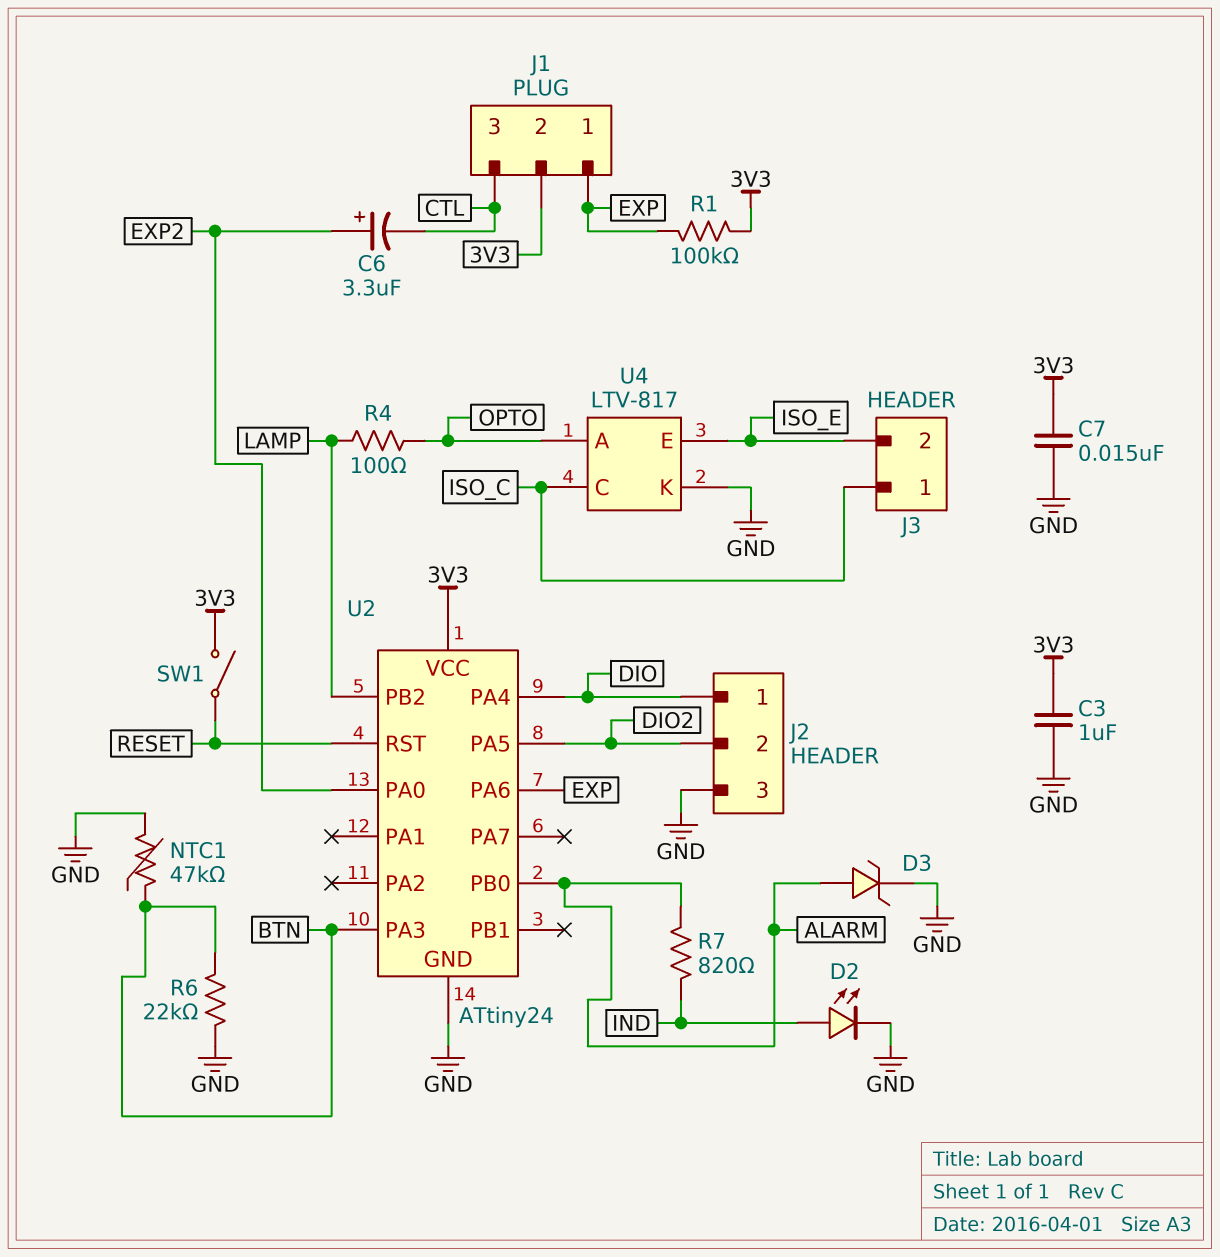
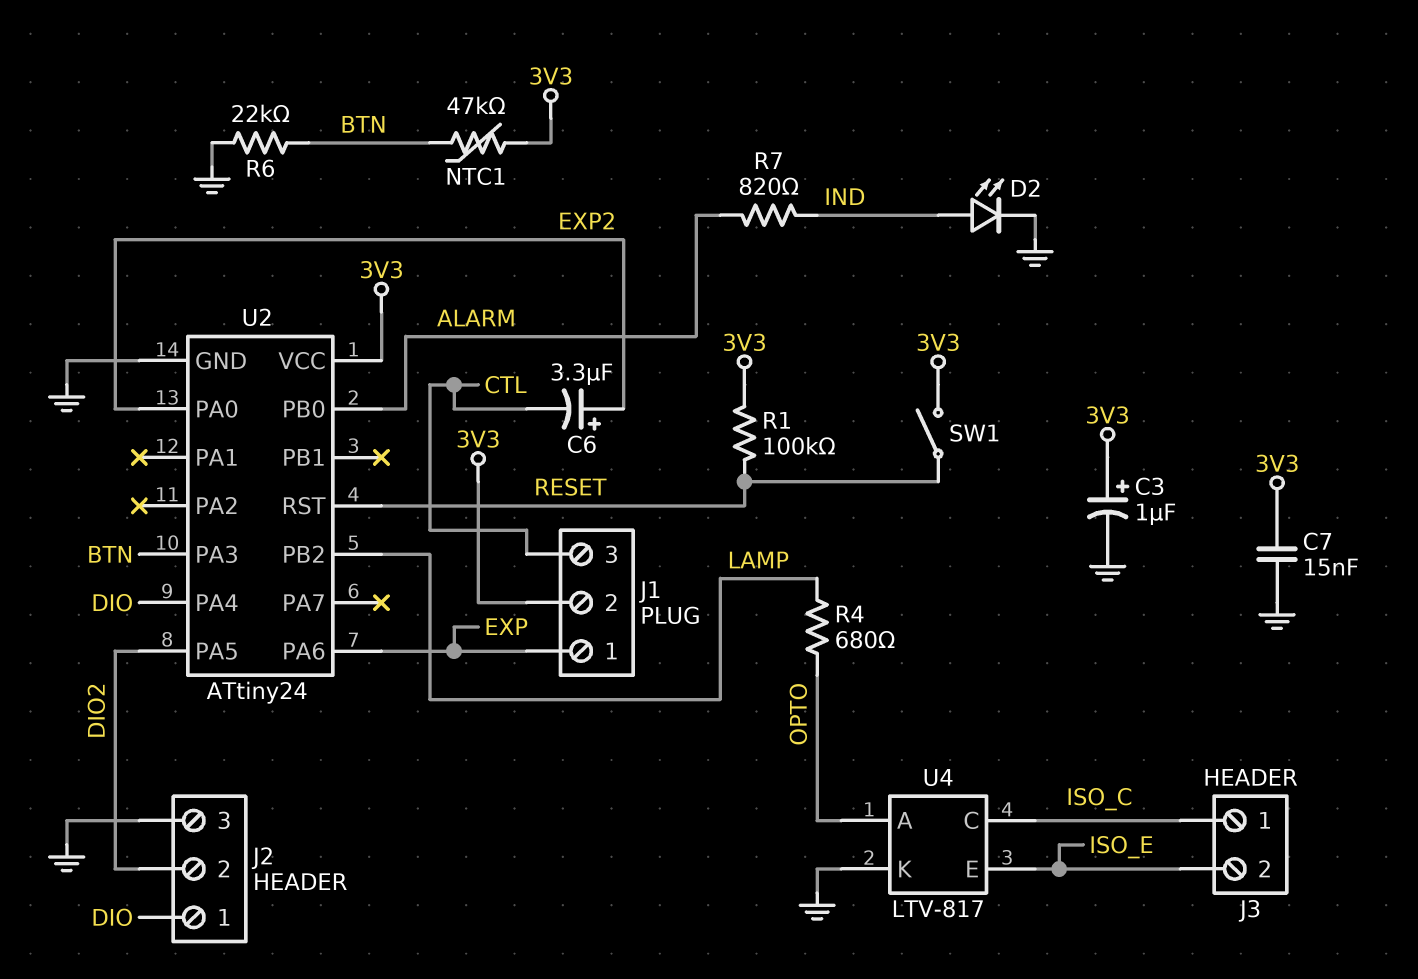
C3: 1uF (3V3, GND) -> 1uF (plus 3V3, minus GND)
D3: zener (A ALARM, K GND) -> none
NTC1: 47k (BTN, GND) -> 47k (3V3, BTN)
R1: 100k (3V3, EXP) -> 100k (3V3, RESET)
R4: 100 (LAMP, OPTO) -> 680 (LAMP, OPTO)

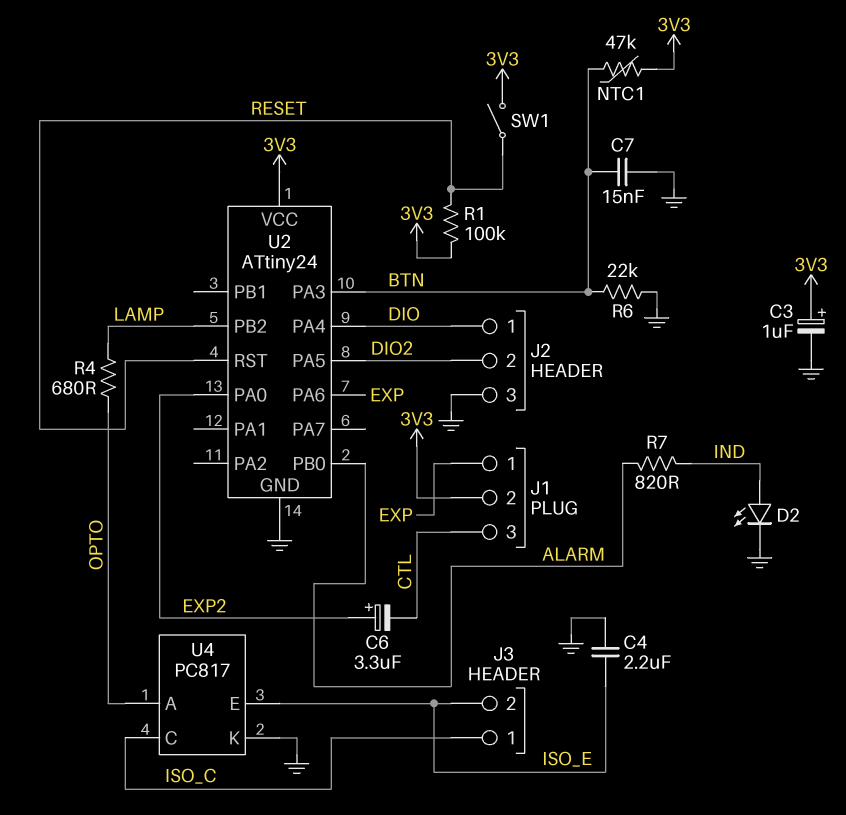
C4: none -> 2.2uF (GND, ISO_E)
C7: 15nF (3V3, GND) -> 15nF (BTN, GND)
U4: LTV-817 -> PC817

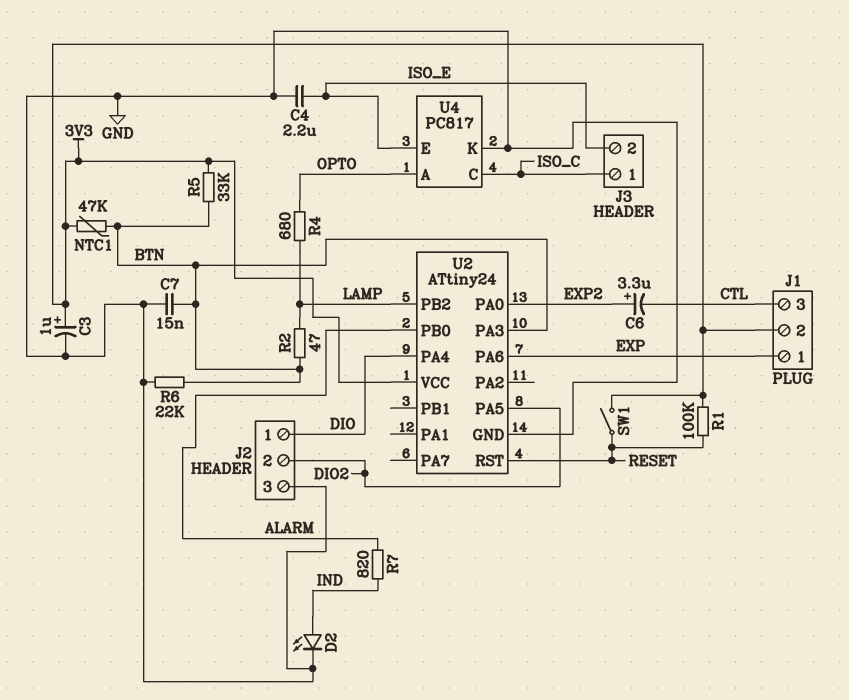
R2: none -> 47 (BTN, LAMP)
R5: none -> 33k (3V3, BTN)

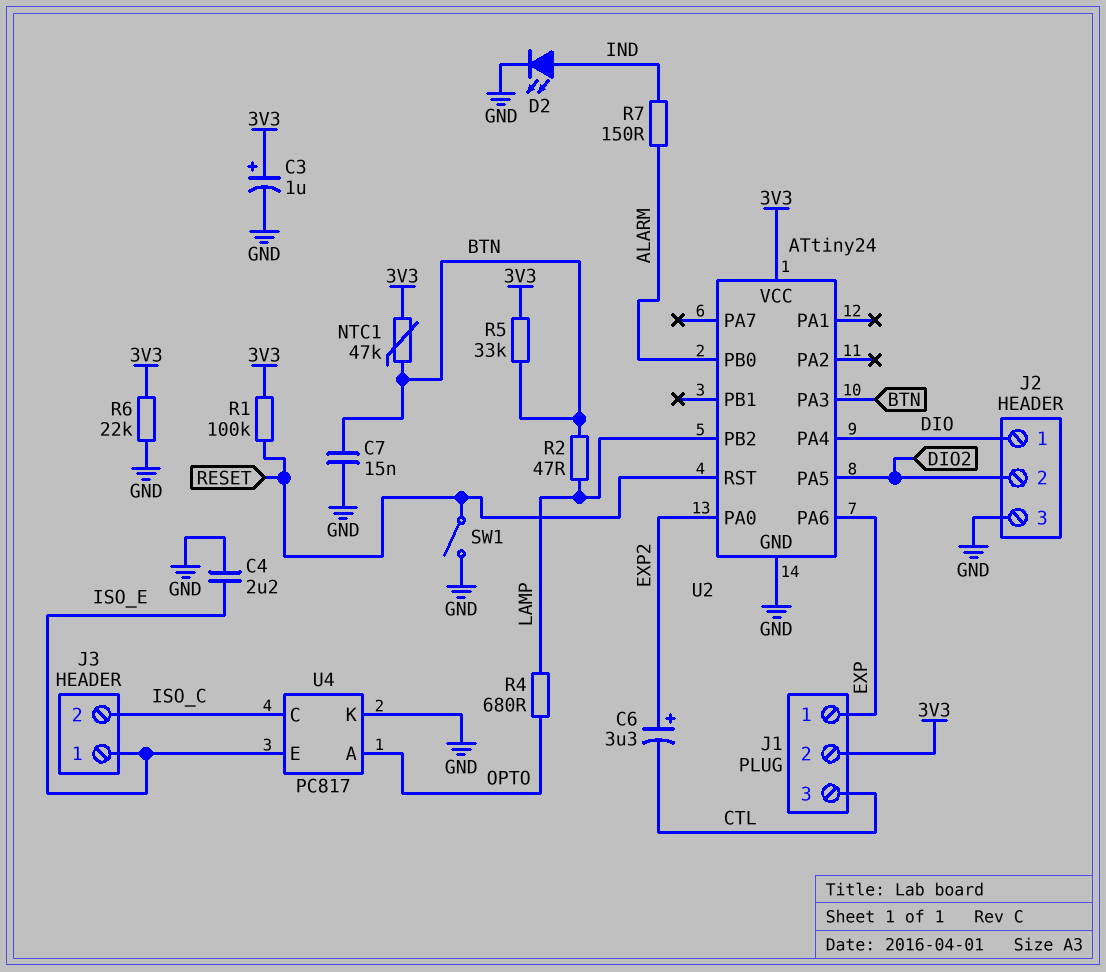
J3 pin 1: ISO_C -> ISO_E
J3 pin 2: ISO_E -> ISO_C
R6: 22k (BTN, GND) -> 22k (3V3, GND)
R7: 820 (ALARM, IND) -> 150 (ALARM, IND)
SW1: switch (3V3, RESET) -> switch (GND, RESET)

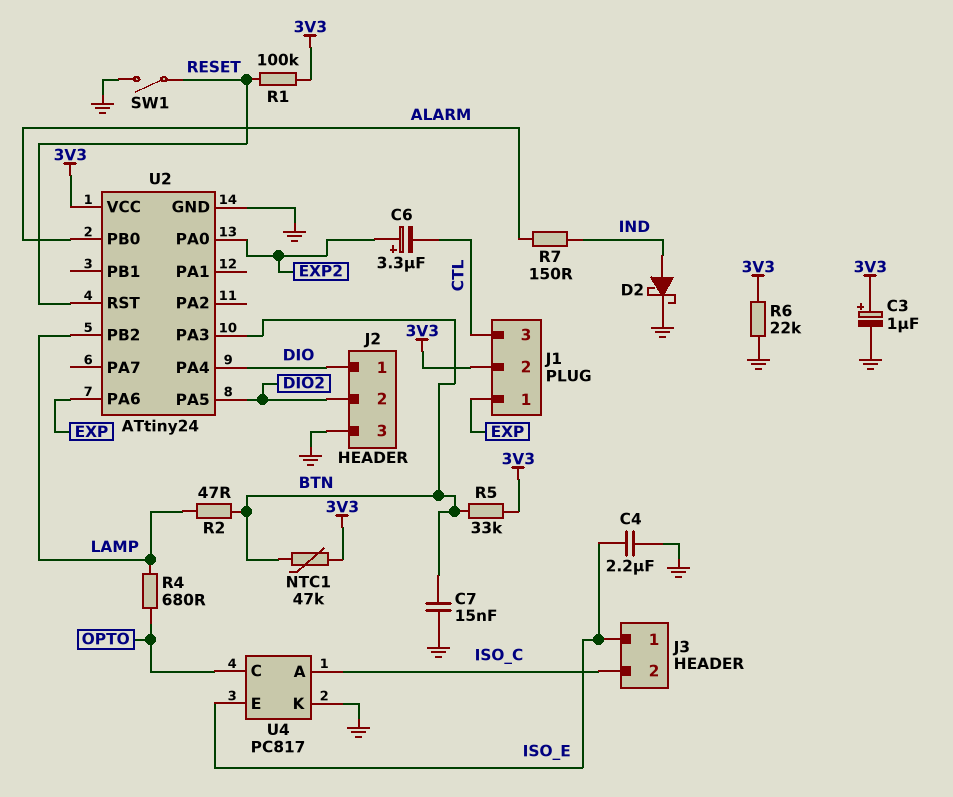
D2: LED (A IND, K GND) -> schottky (A IND, K GND)
U4 pin A: OPTO -> ISO_C
U4 pin C: ISO_C -> OPTO

